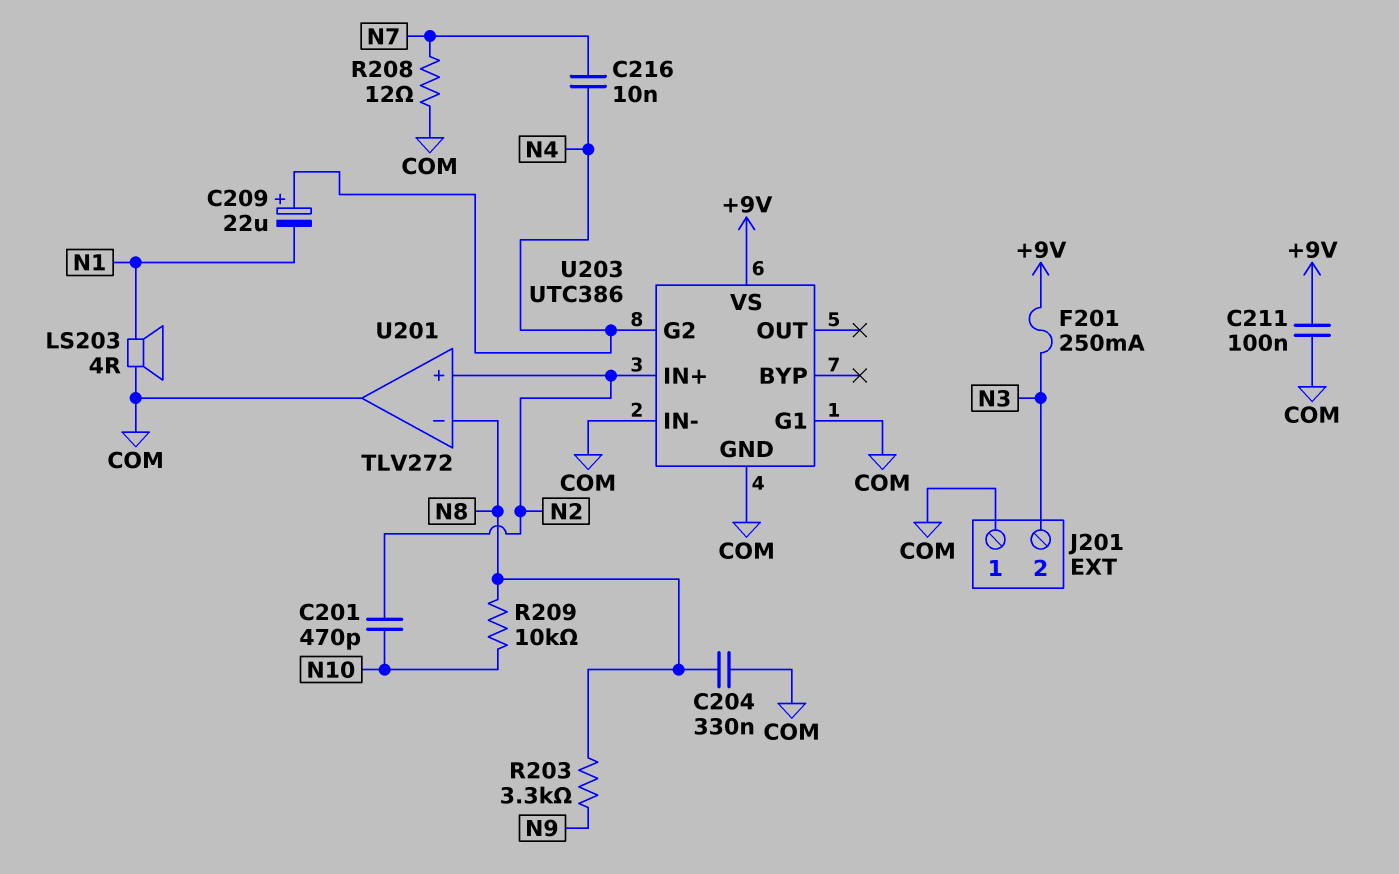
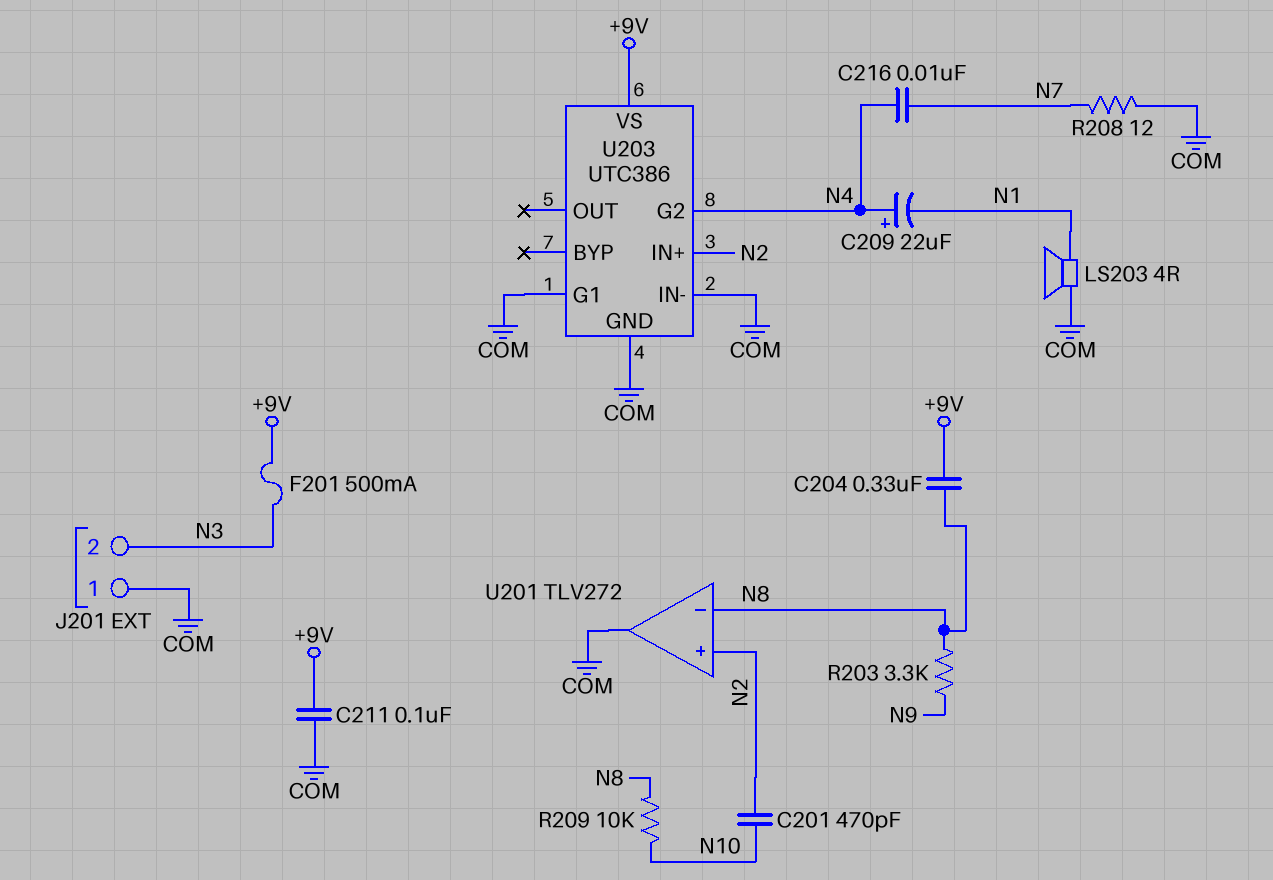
C204: 330nF (COM, N8) -> 330nF (+9V, N8)
F201: 250mA (+9V, N3) -> 500mA (+9V, N3)

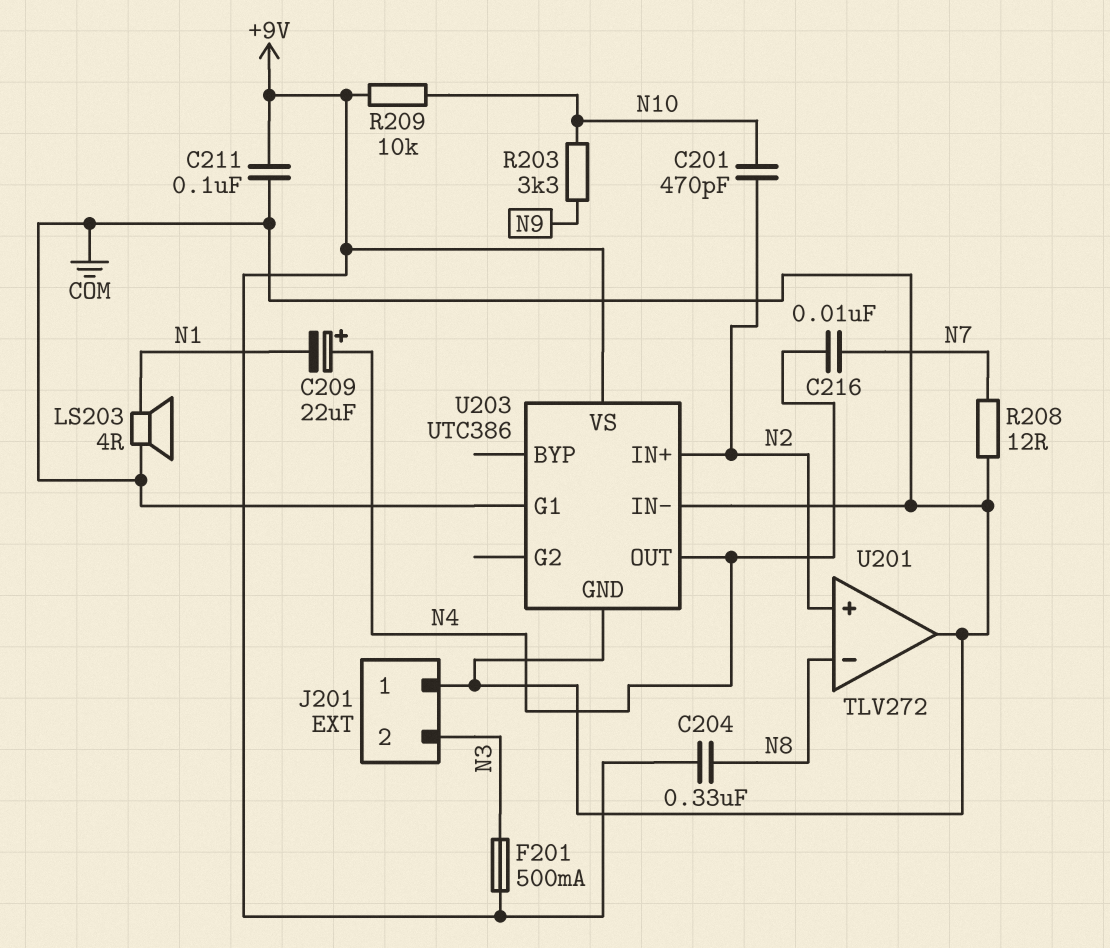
R203: 3.3k (N8, N9) -> 3.3k (N9, N10)
R209: 10k (N8, N10) -> 10k (+9V, N10)
U203 pin G2: N4 -> none
U203 pin OUT: none -> N4

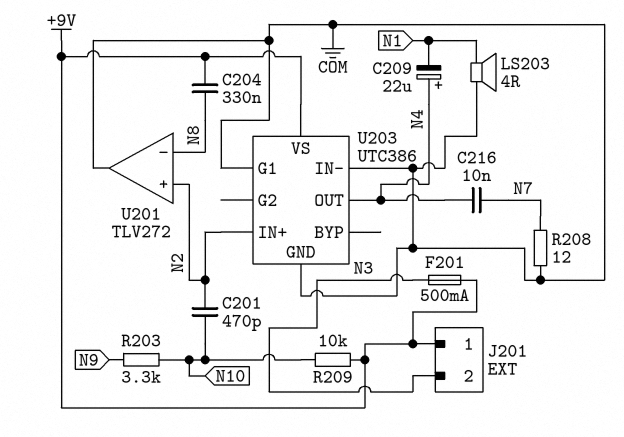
C211: 100nF (+9V, COM) -> none
J201 pin 1: COM -> +9V

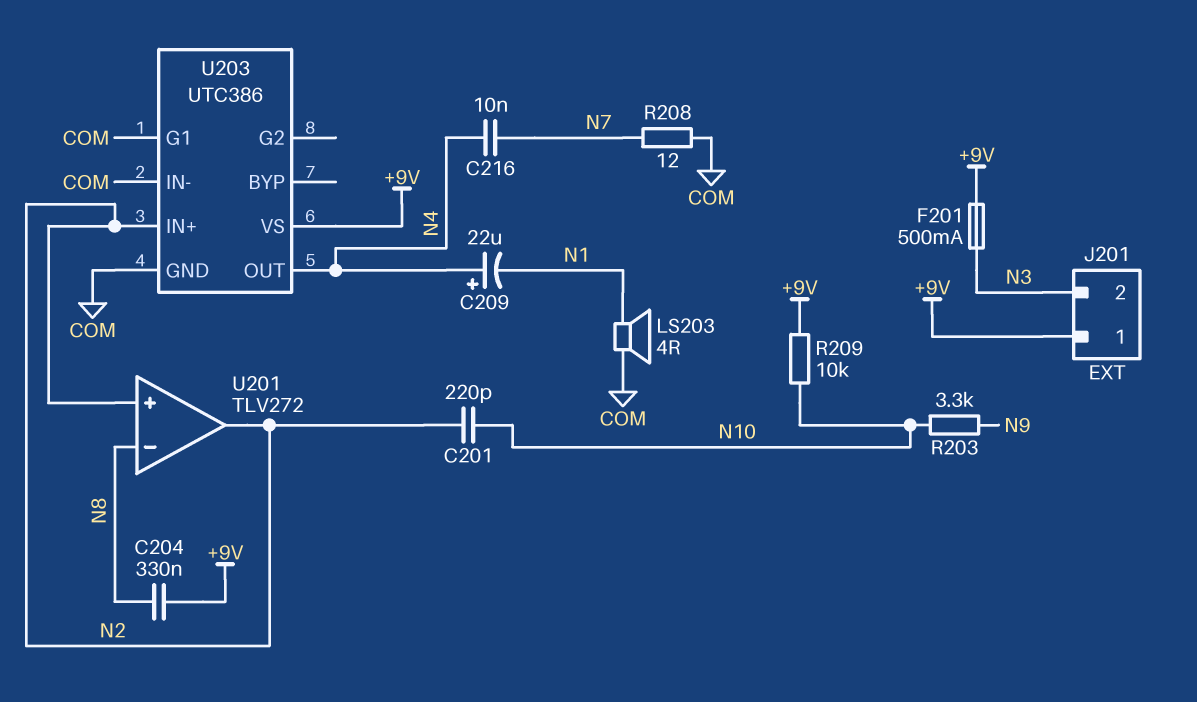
C201: 470pF (N2, N10) -> 220pF (N2, N10)
U201 pin out: COM -> N2

